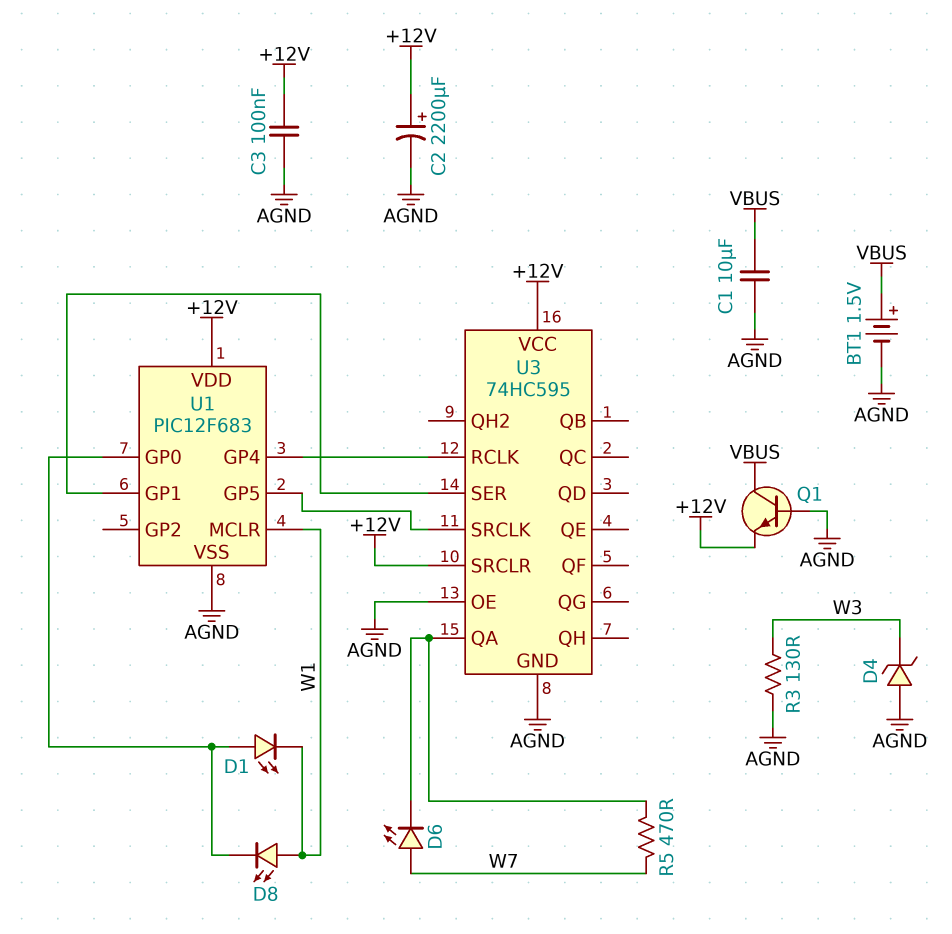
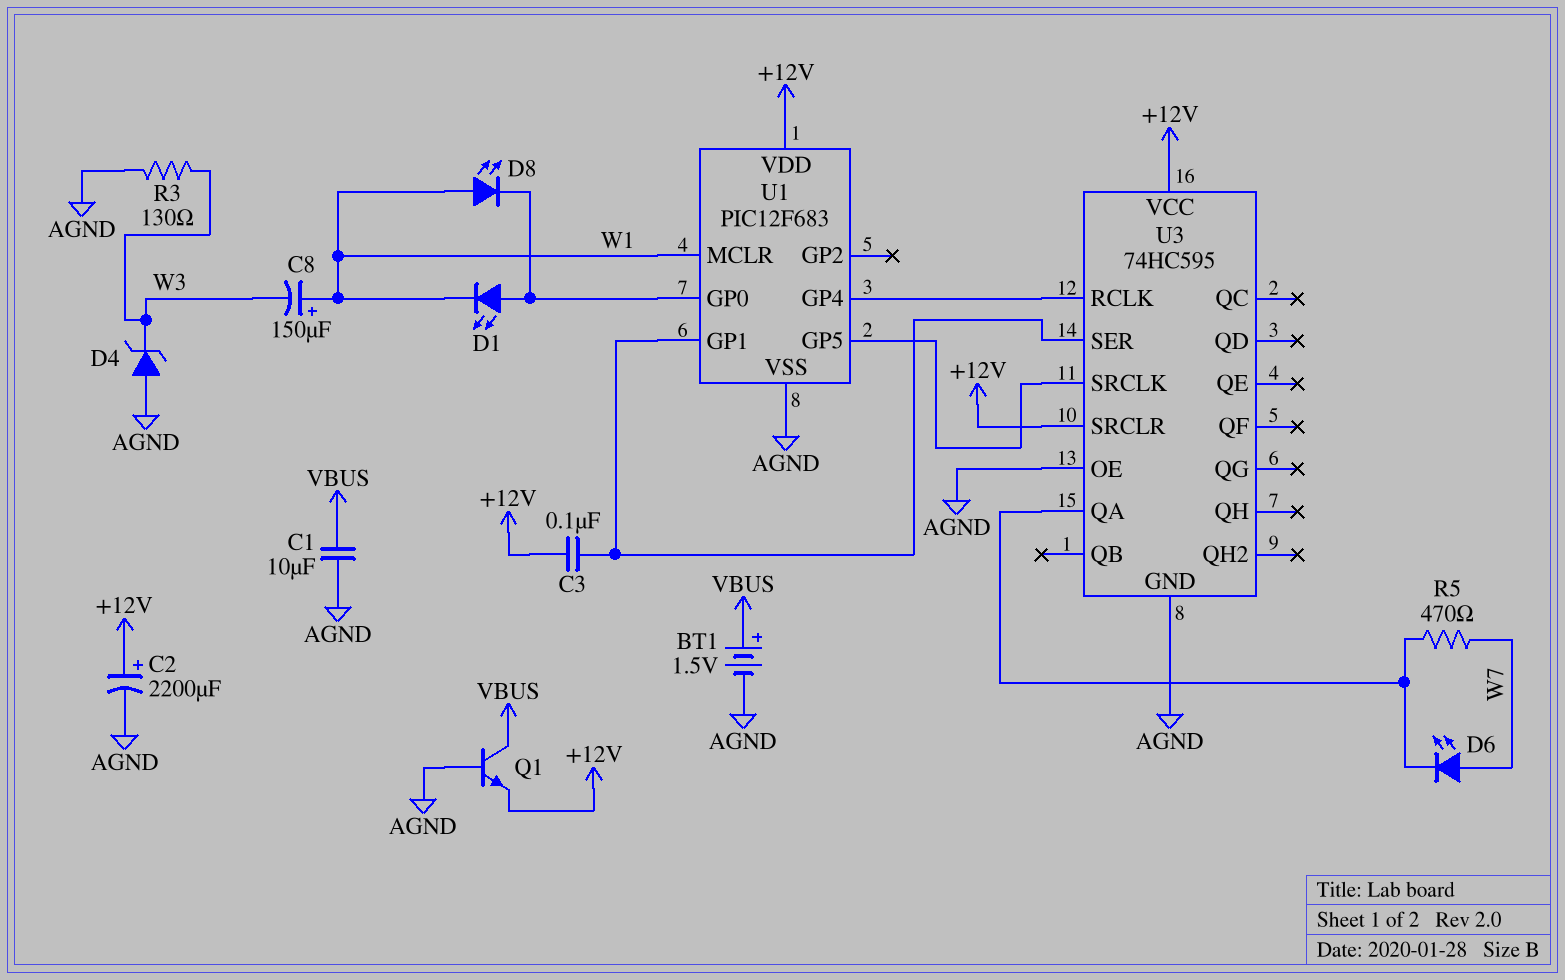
C3: 100nF (+12V, AGND) -> 100nF (+12V, U1/GP1)
C8: none -> 150uF (plus W1, minus W3)

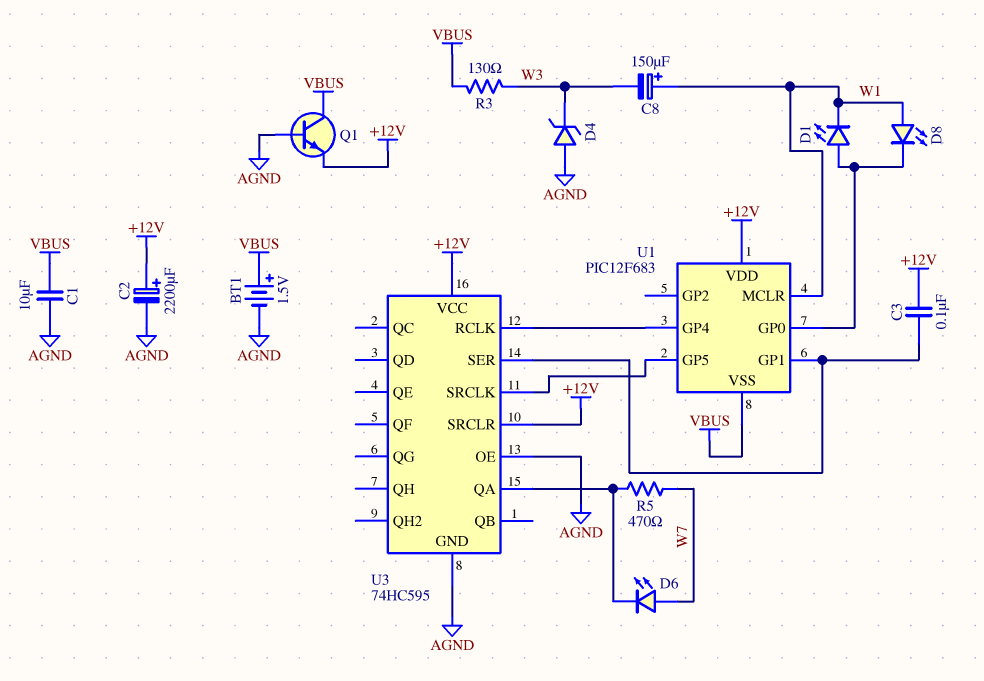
R3: 130 (AGND, W3) -> 130 (VBUS, W3)
U1 pin VSS: AGND -> VBUS

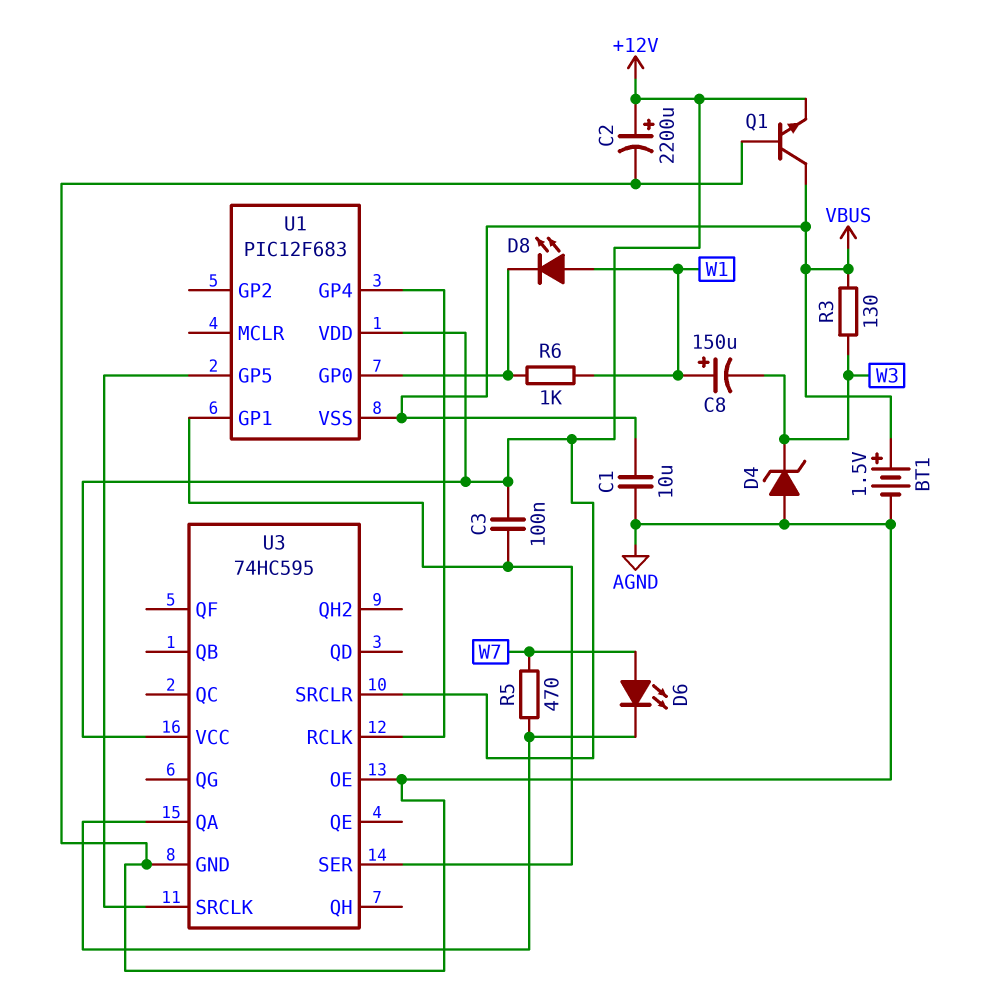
D1: LED (A U1/GP0, K W1) -> none
R6: none -> 1k (U1/GP0, W1)
U1 pin MCLR: W1 -> none

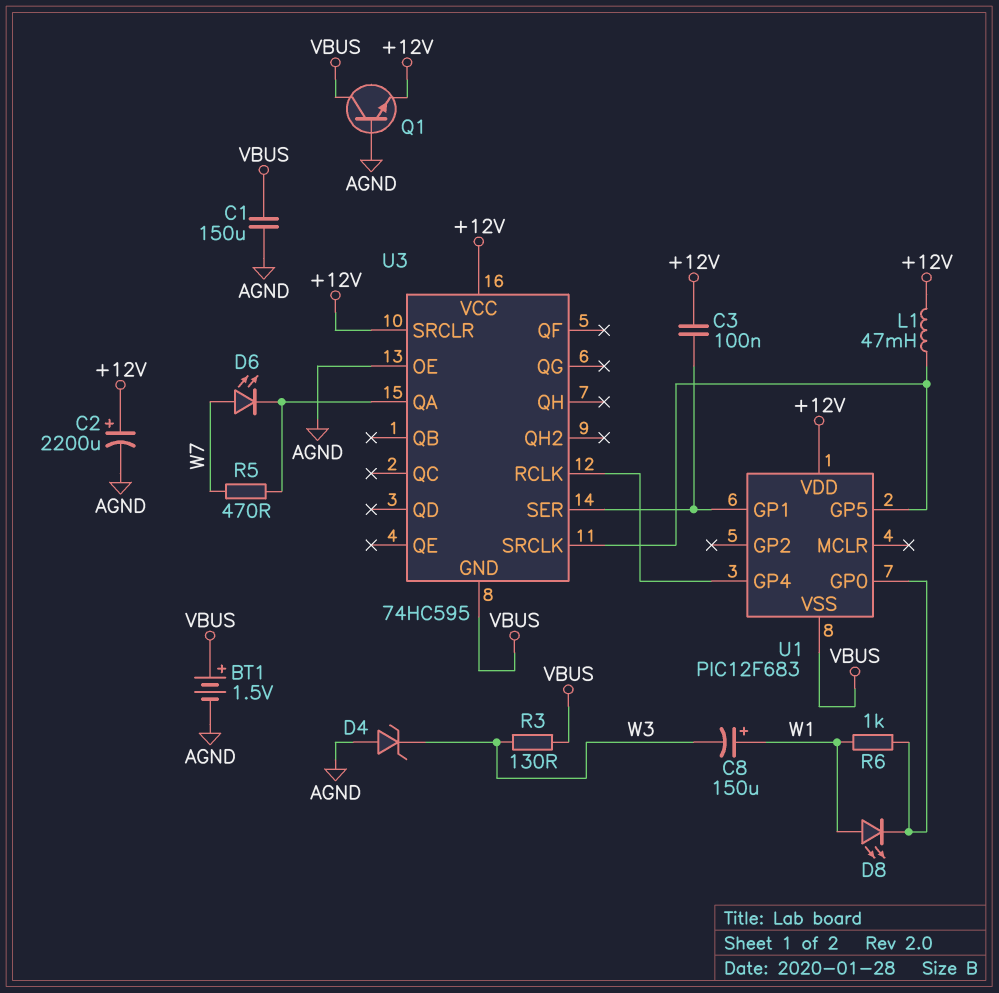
C1: 10uF (AGND, VBUS) -> 150uF (AGND, VBUS)
L1: none -> 47mH (+12V, U1/GP5)
U3 pin GND: AGND -> VBUS

